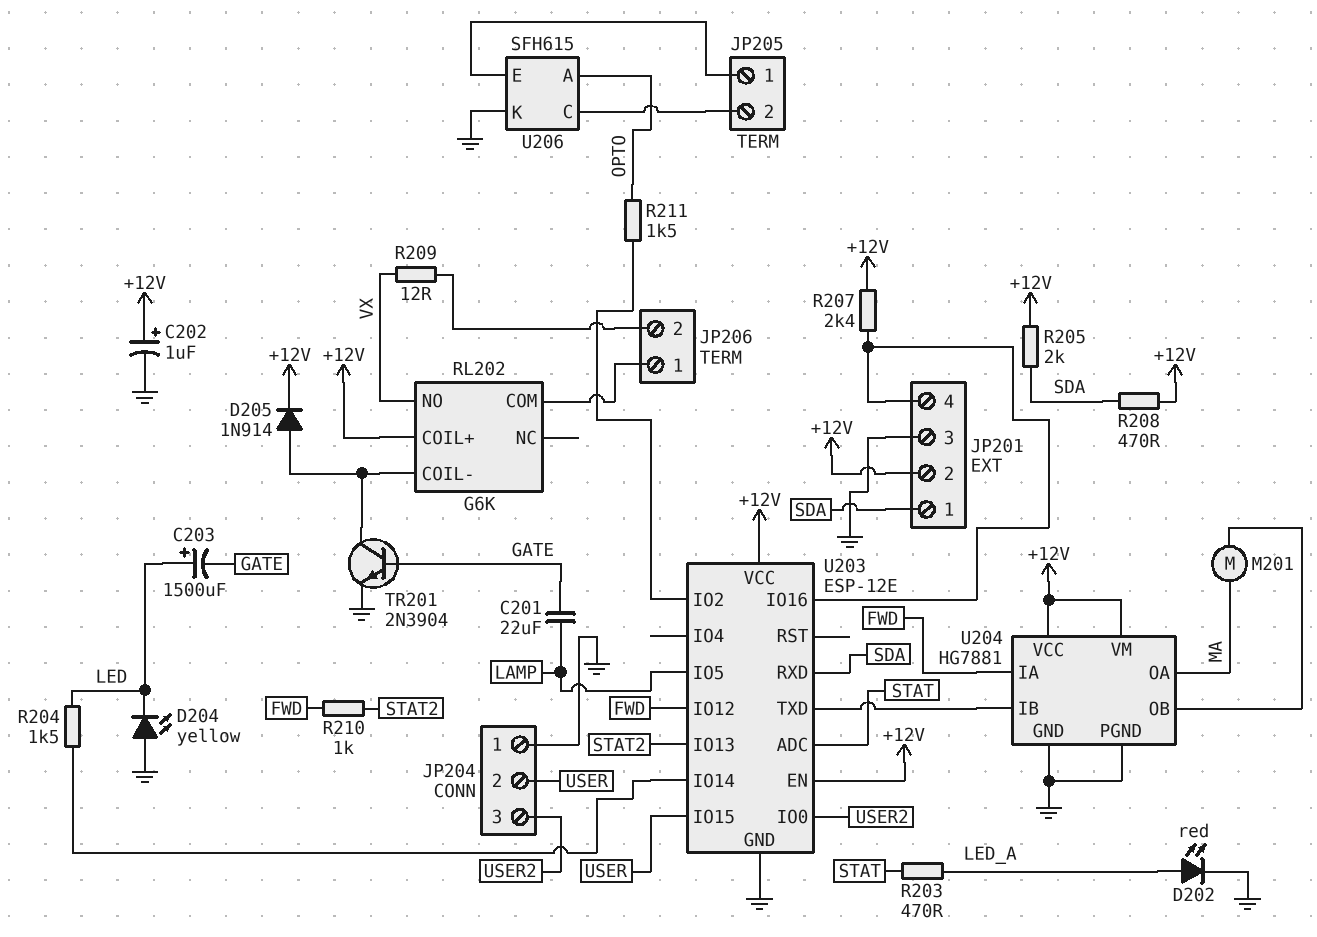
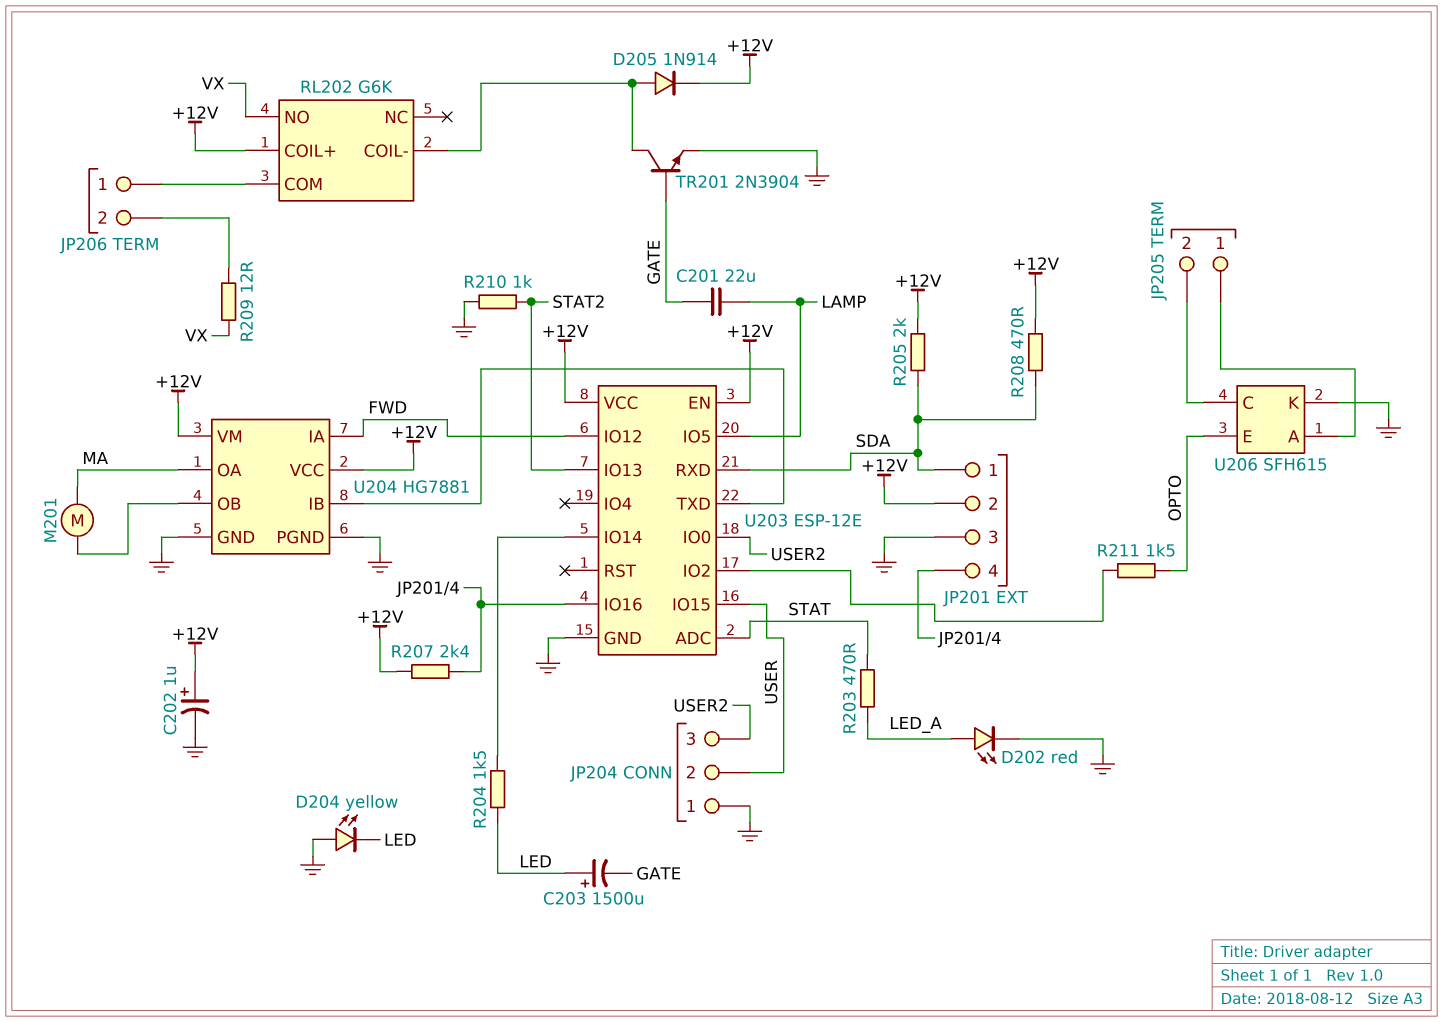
R210: 1k (FWD, STAT2) -> 1k (GND, STAT2)
U206 pin A: OPTO -> JP205/1
U206 pin E: JP205/1 -> OPTO

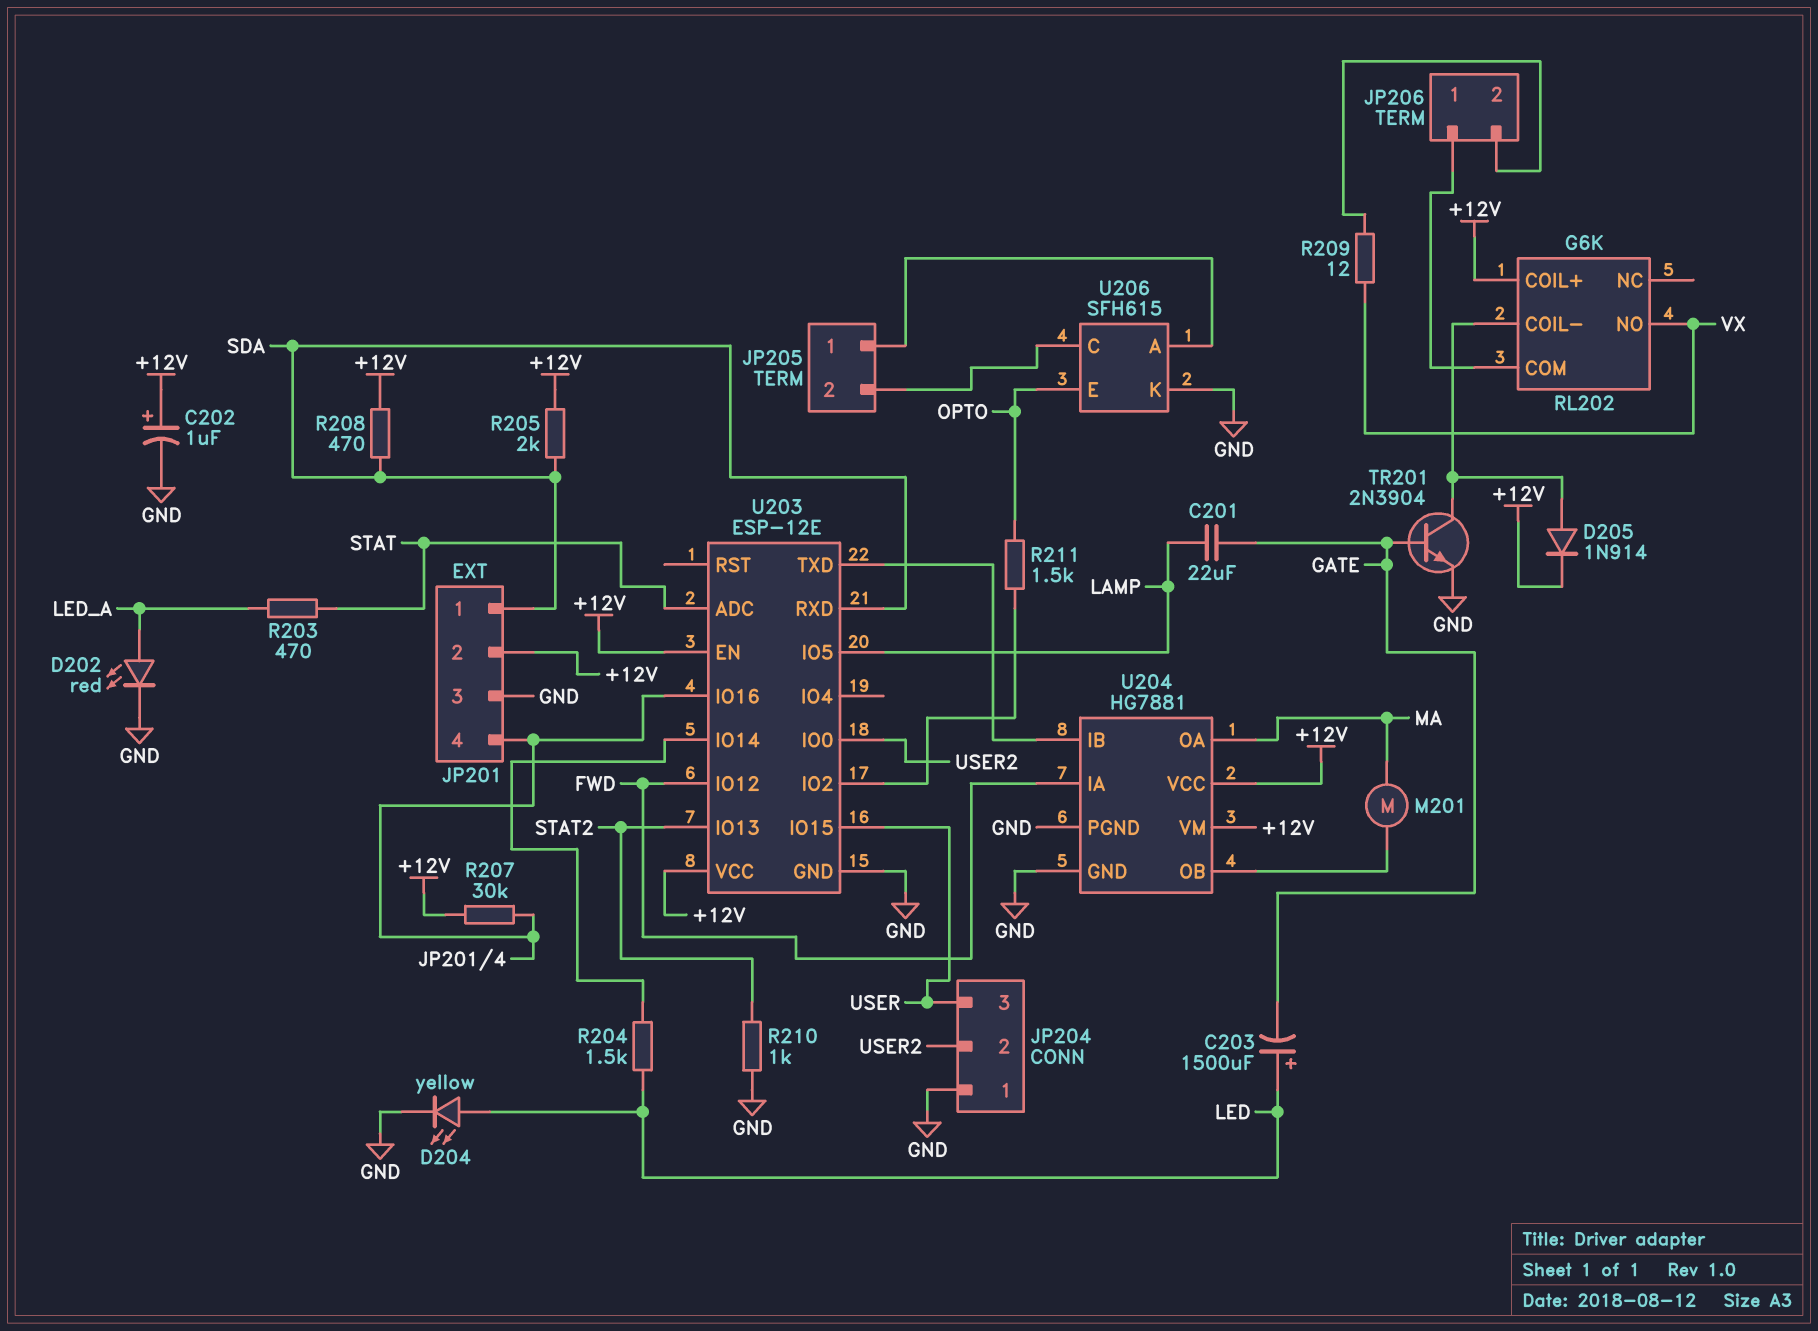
D204: LED yellow (A GND, K LED) -> LED yellow (A LED, K GND)
JP204 pin 2: USER -> USER2
JP204 pin 3: USER2 -> USER
R207: 2.4k (+12V, JP201/4) -> 30k (+12V, JP201/4)

